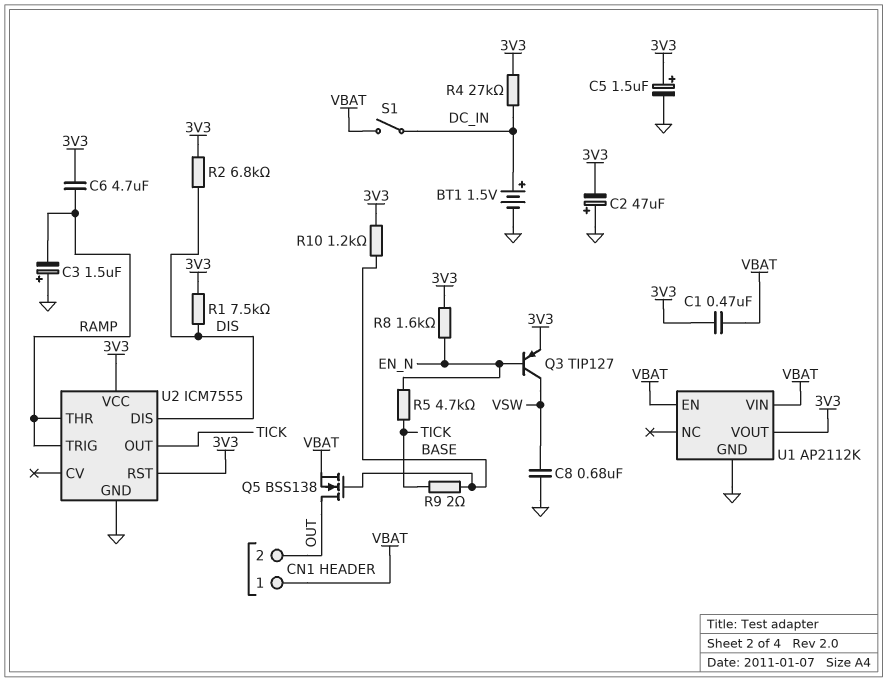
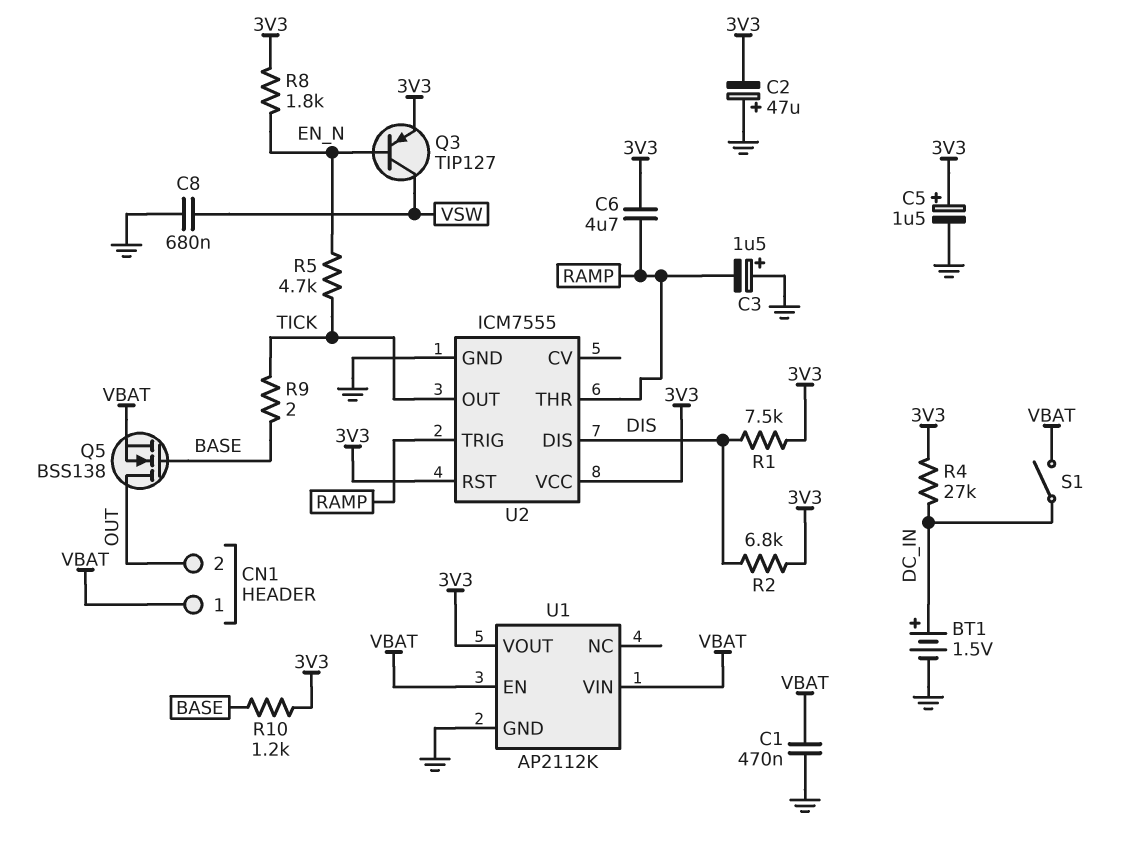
C1: 470nF (3V3, VBAT) -> 470nF (GND, VBAT)
R8: 1.6k (3V3, EN_N) -> 1.8k (3V3, EN_N)

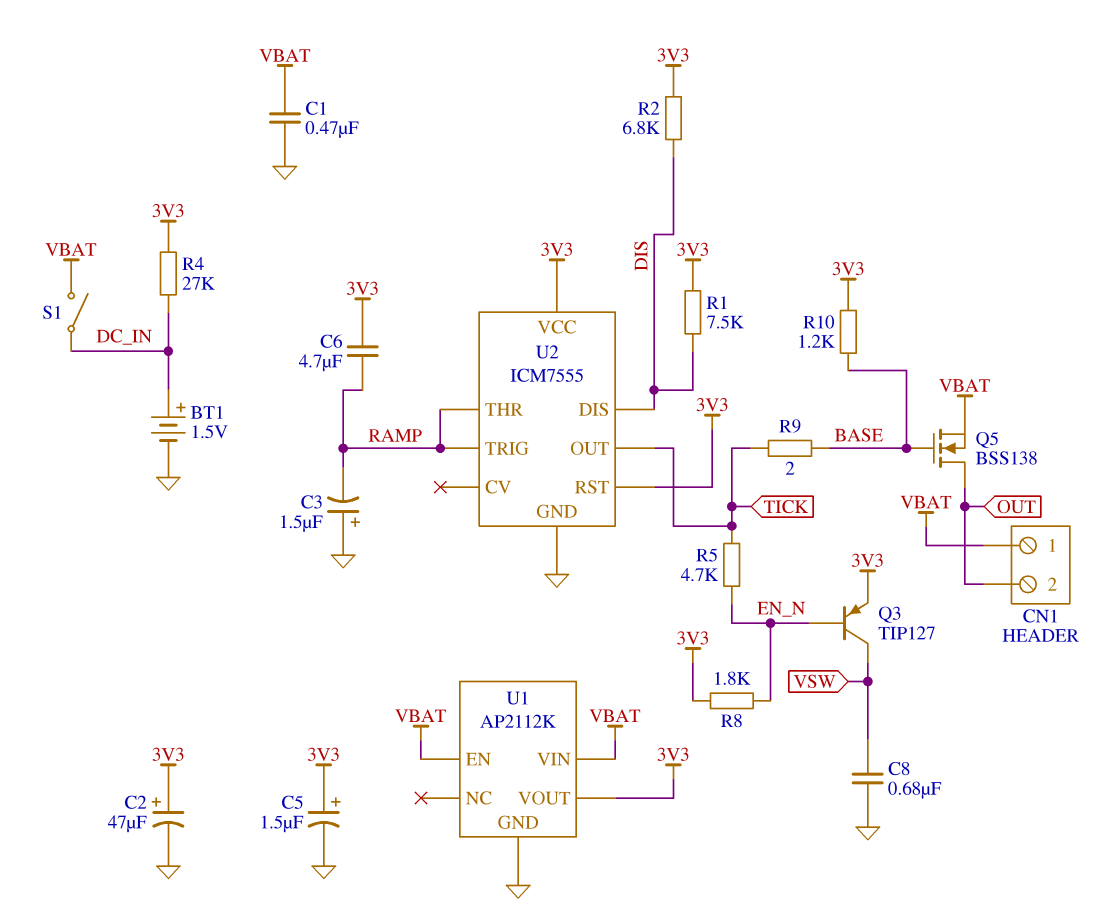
C2: 47uF (plus GND, minus 3V3) -> 47uF (plus 3V3, minus GND)

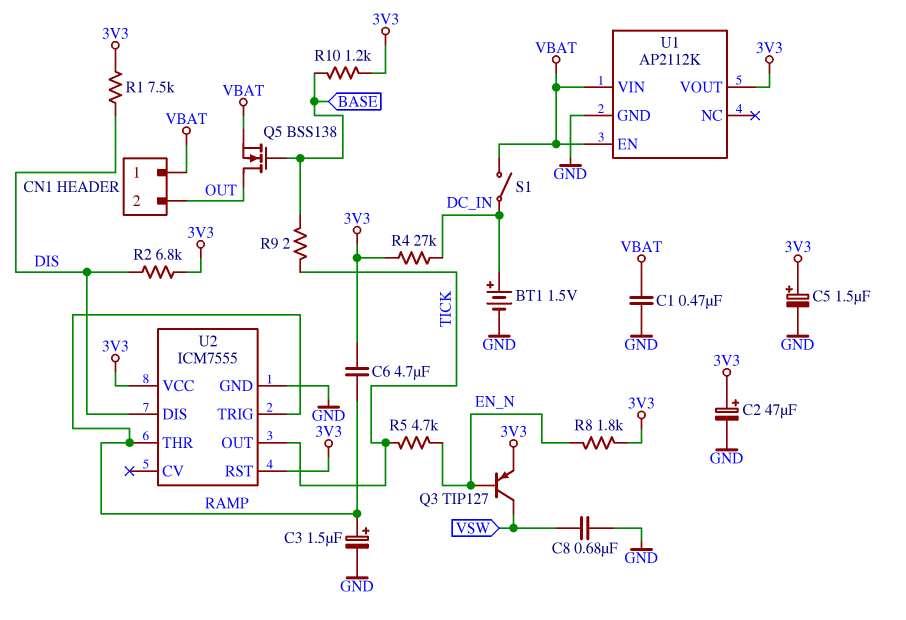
C3: 1.5uF (plus GND, minus RAMP) -> 1.5uF (plus RAMP, minus GND)

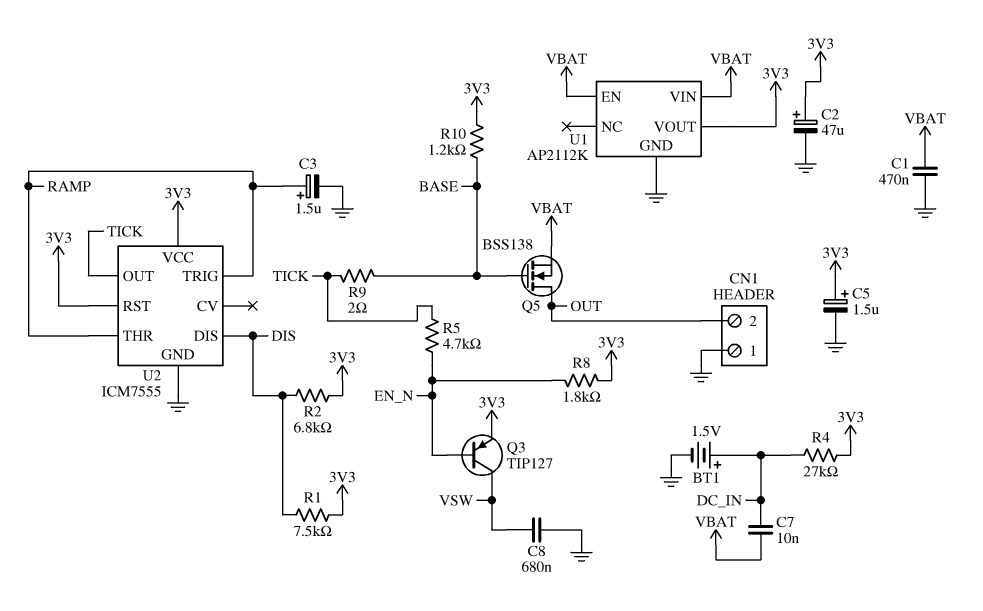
C6: 4.7uF (3V3, RAMP) -> none
C7: none -> 10nF (DC_IN, VBAT)
CN1 pin 1: VBAT -> GND
S1: switch (DC_IN, VBAT) -> none

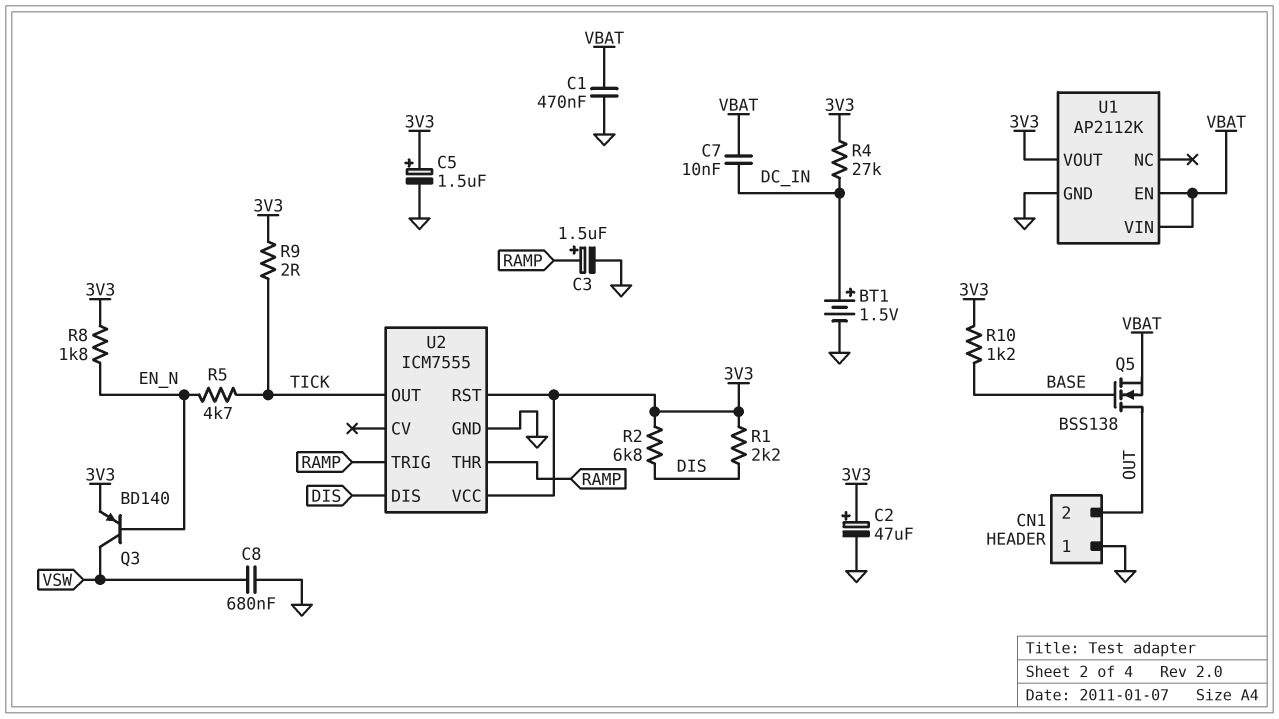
Q3: PNP TIP127 (B EN_N, C VSW, E 3V3) -> PNP BD140 (B EN_N, C VSW, E 3V3)
R1: 7.5k (3V3, DIS) -> 2.2k (3V3, DIS)
R9: 2 (BASE, TICK) -> 2 (3V3, TICK)

